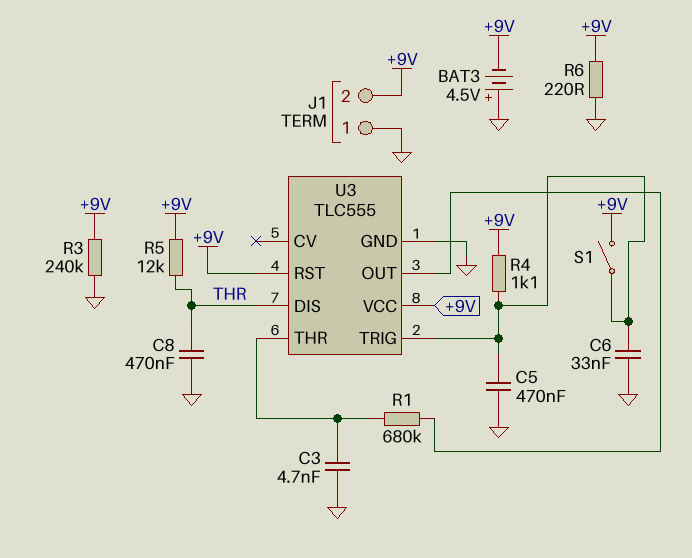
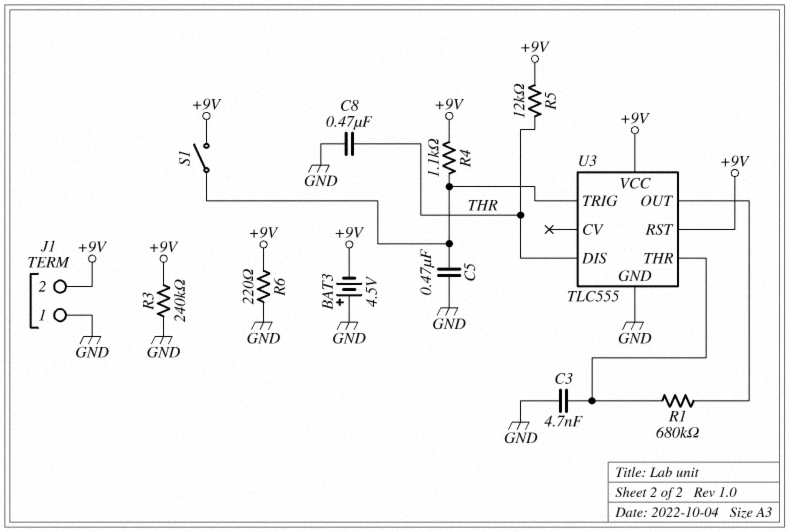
C6: 33nF (GND, U3/TRIG) -> none

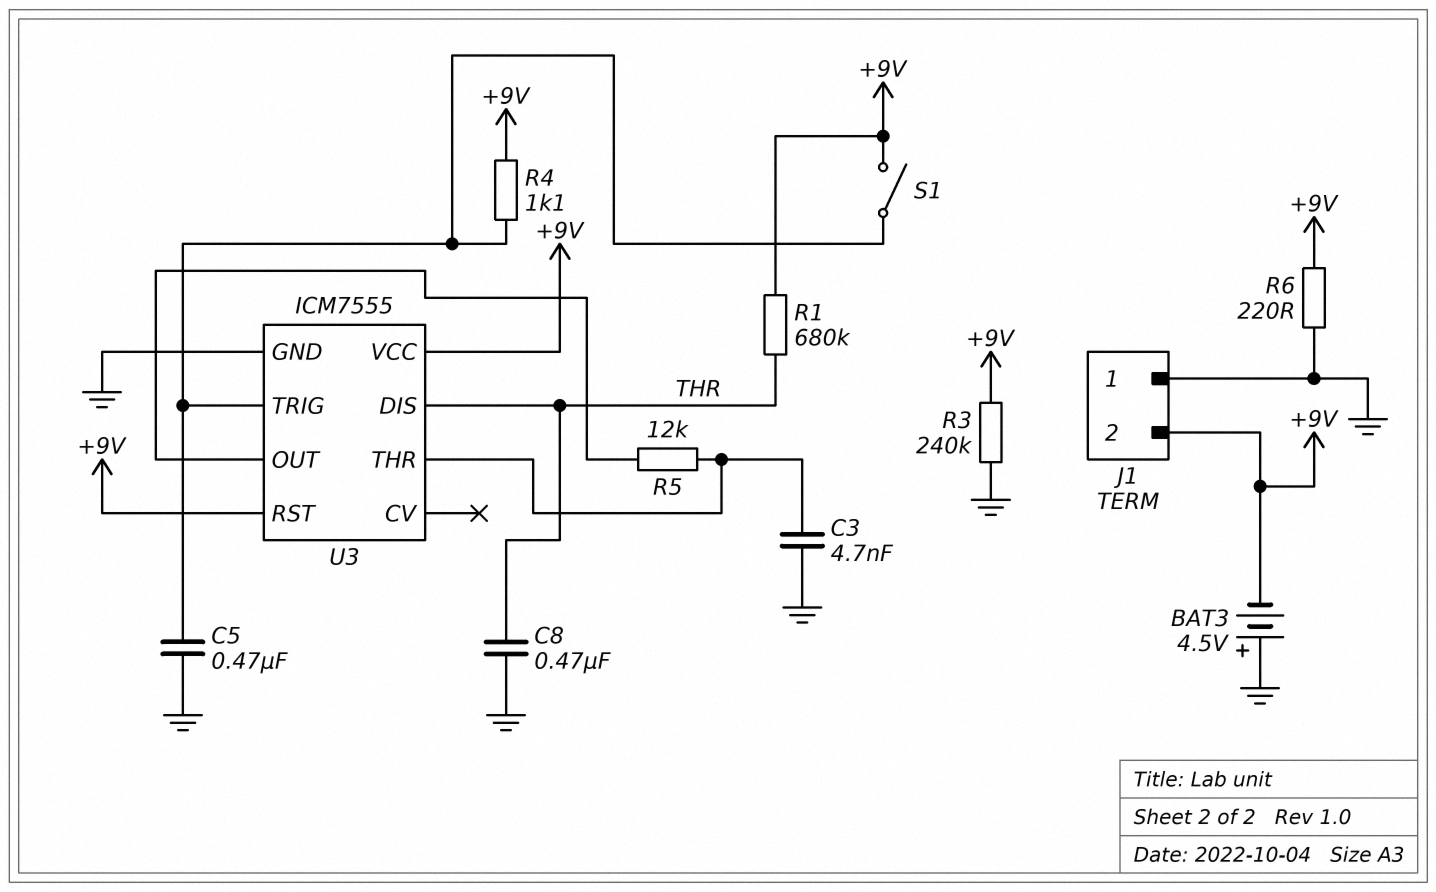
R1: 680k (U3/OUT, U3/THR) -> 680k (+9V, THR)
R5: 12k (+9V, THR) -> 12k (U3/OUT, U3/THR)
U3: TLC555 -> ICM7555

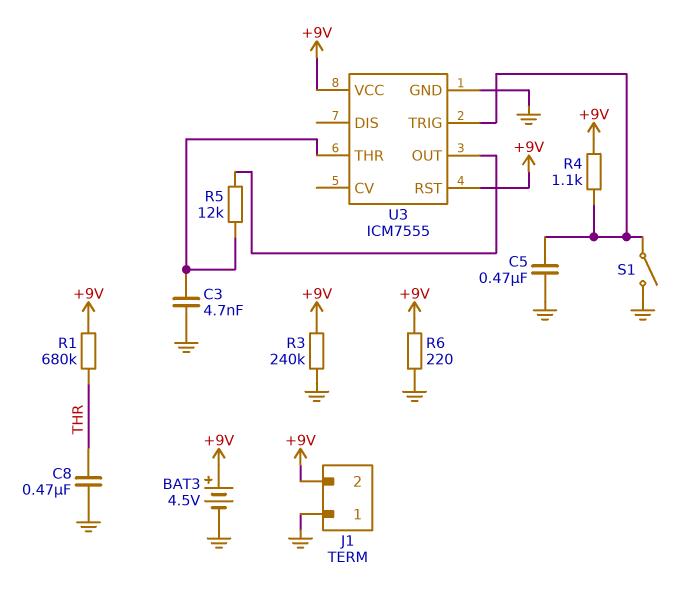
BAT3: 4.5V (plus GND, minus +9V) -> 4.5V (plus +9V, minus GND)
S1: switch (+9V, U3/TRIG) -> switch (GND, U3/TRIG)
U3 pin DIS: THR -> none

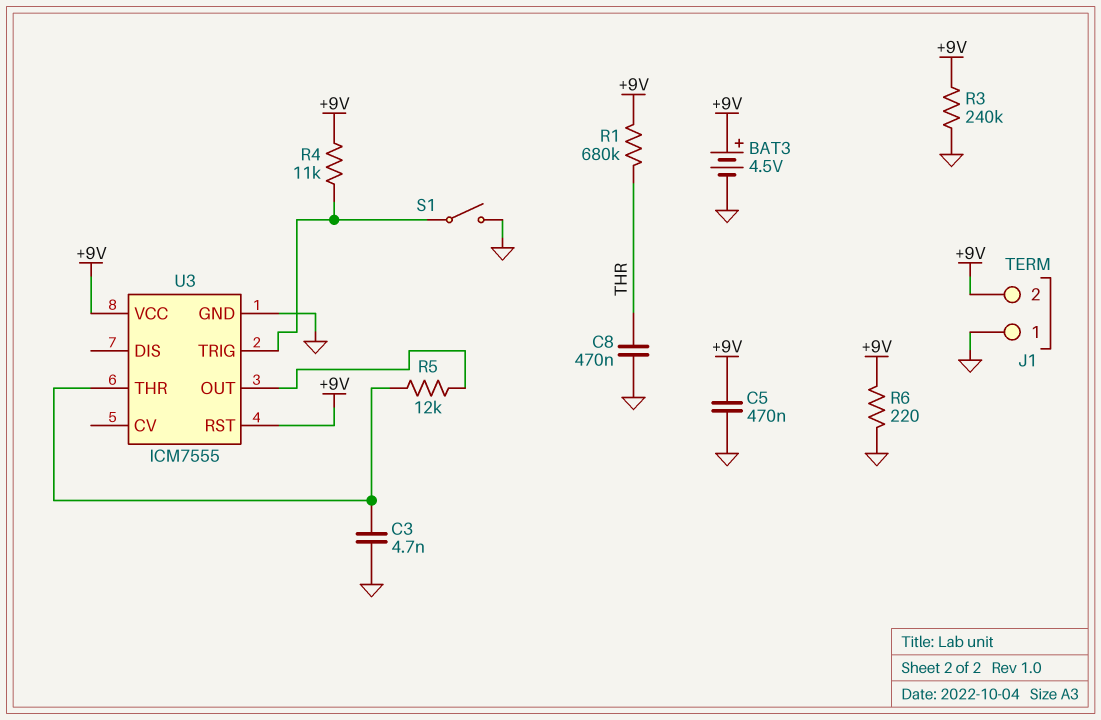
C5: 470nF (GND, U3/TRIG) -> 470nF (+9V, GND)
R4: 1.1k (+9V, U3/TRIG) -> 11k (+9V, U3/TRIG)

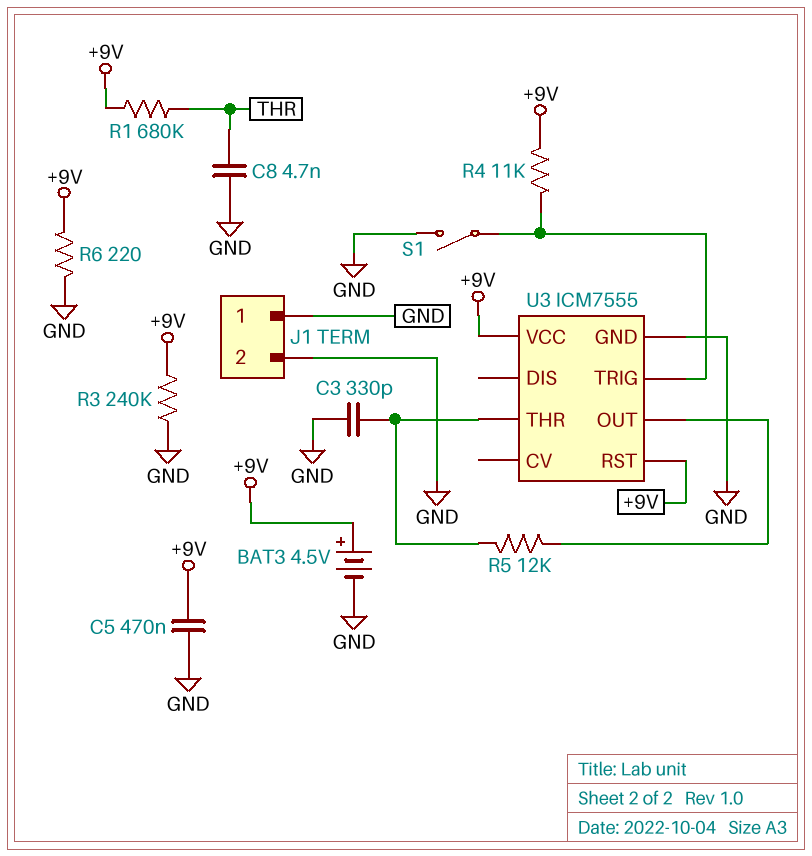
C3: 4.7nF (GND, U3/THR) -> 330pF (GND, U3/THR)
C8: 470nF (GND, THR) -> 4.7nF (GND, THR)
J1 pin 2: +9V -> GND

